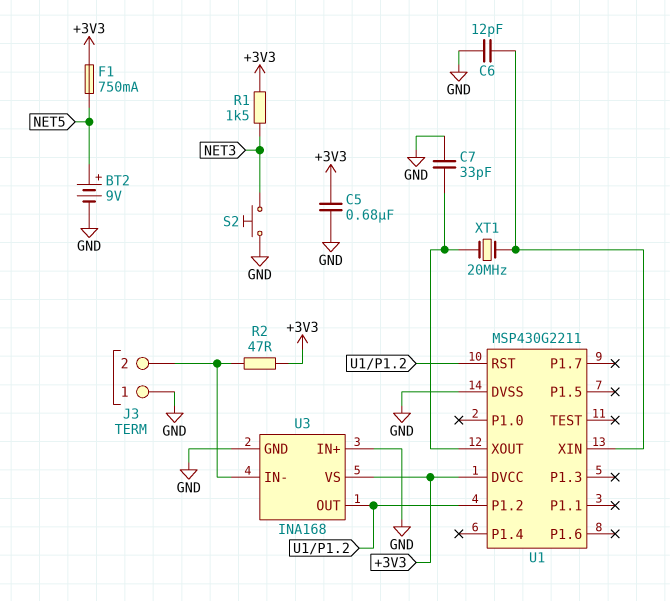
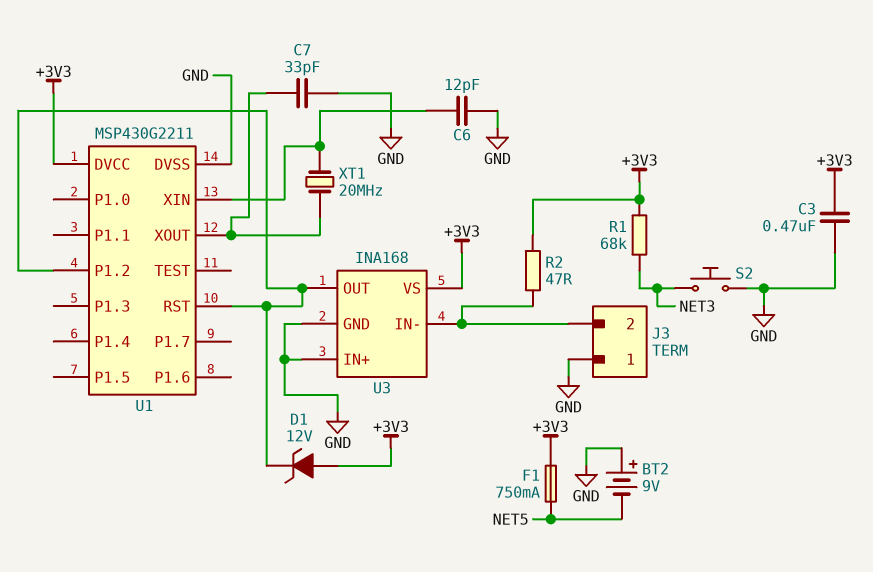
BT2: 9V (plus NET5, minus GND) -> 9V (plus GND, minus NET5)
C3: none -> 470nF (+3V3, GND)
C5: 680nF (+3V3, GND) -> none
D1: none -> zener 12V (A +3V3, K U1/P1.2)
R1: 1.5k (+3V3, NET3) -> 68k (+3V3, NET3)

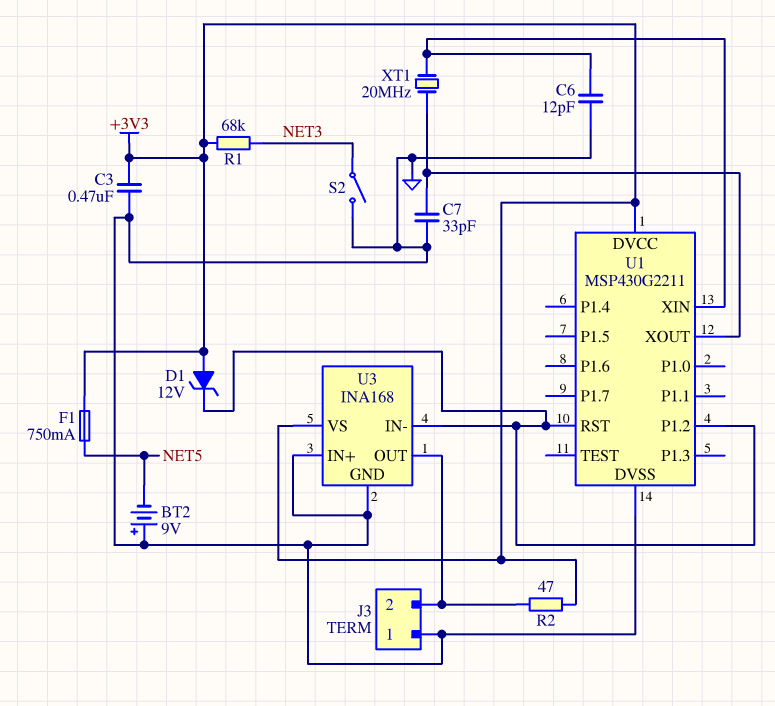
S2: button (GND, NET3) -> switch (GND, NET3)
U3 pin IN-: J3/2 -> U1/P1.2
U3 pin OUT: U1/P1.2 -> J3/2

